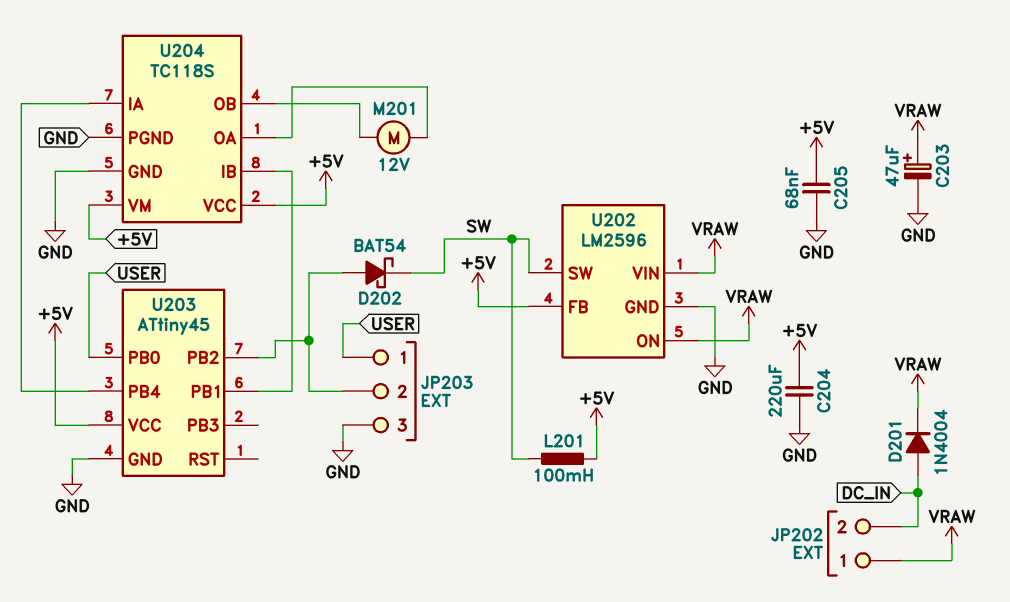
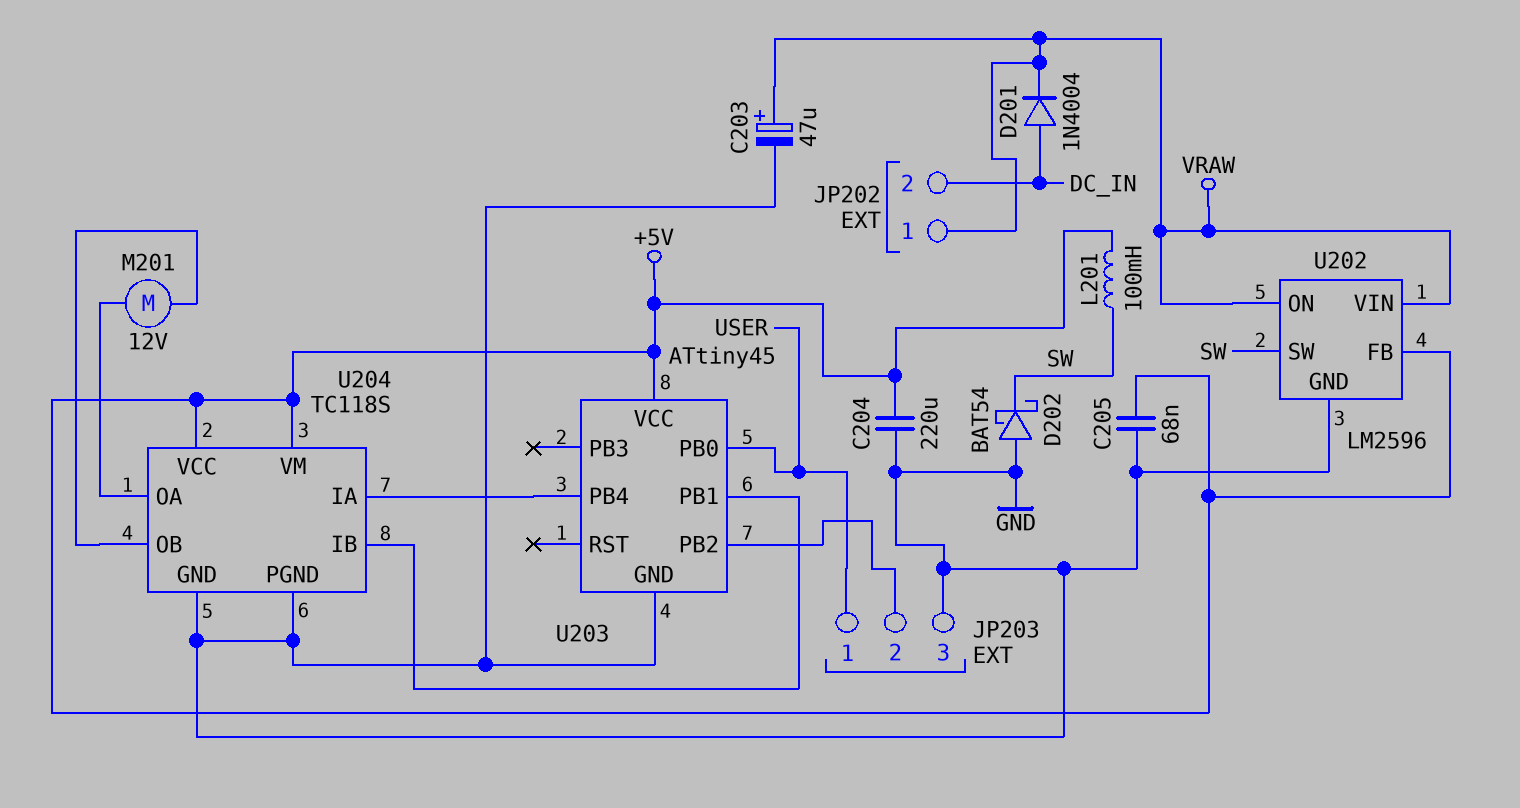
D202: schottky BAT54 (A JP203/2, K SW) -> schottky BAT54 (A GND, K SW)

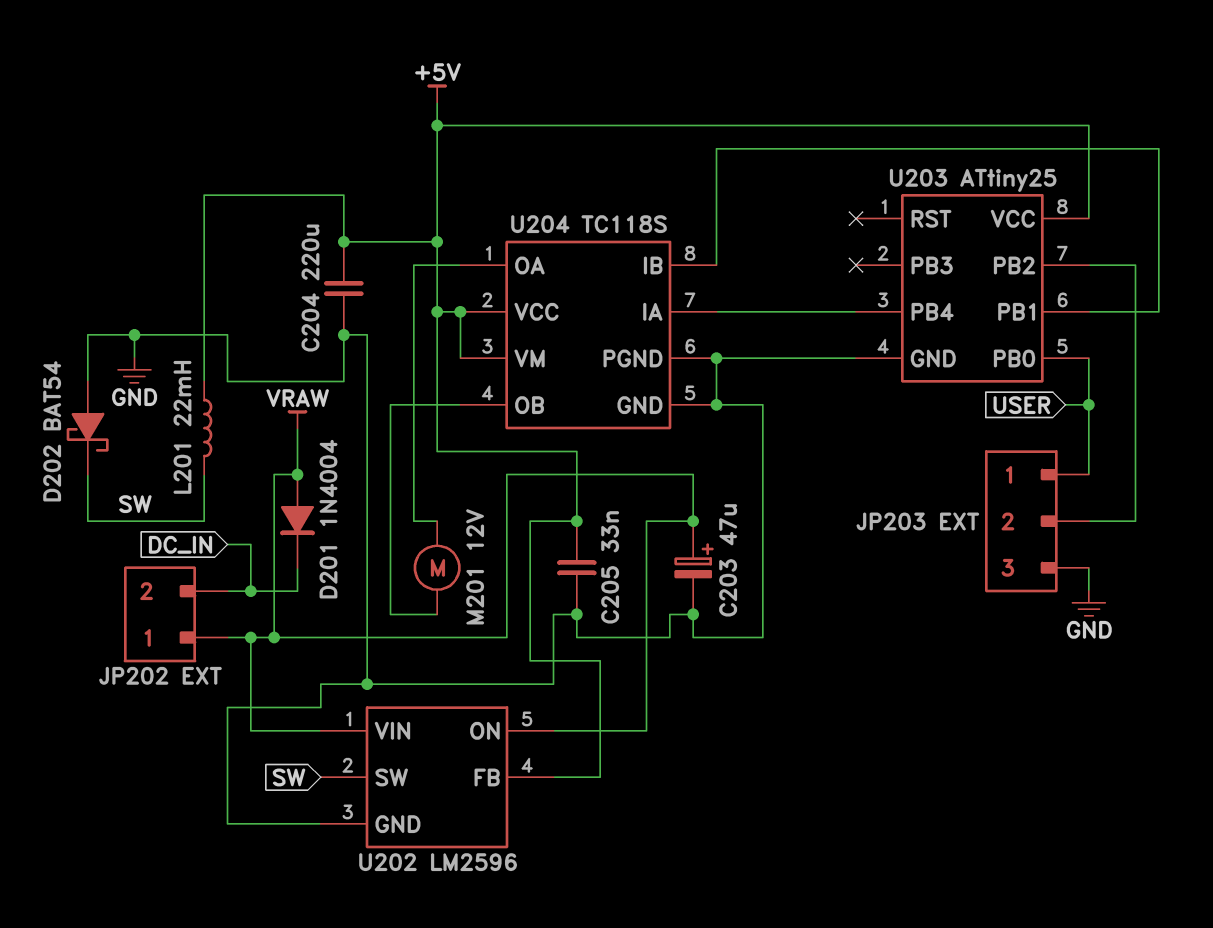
C205: 68nF (+5V, GND) -> 33nF (+5V, GND)
D201: diode 1N4004 (A DC_IN, K VRAW) -> diode 1N4004 (A VRAW, K DC_IN)
L201: 100mH (+5V, SW) -> 22mH (+5V, SW)
U203: ATtiny45 -> ATtiny25

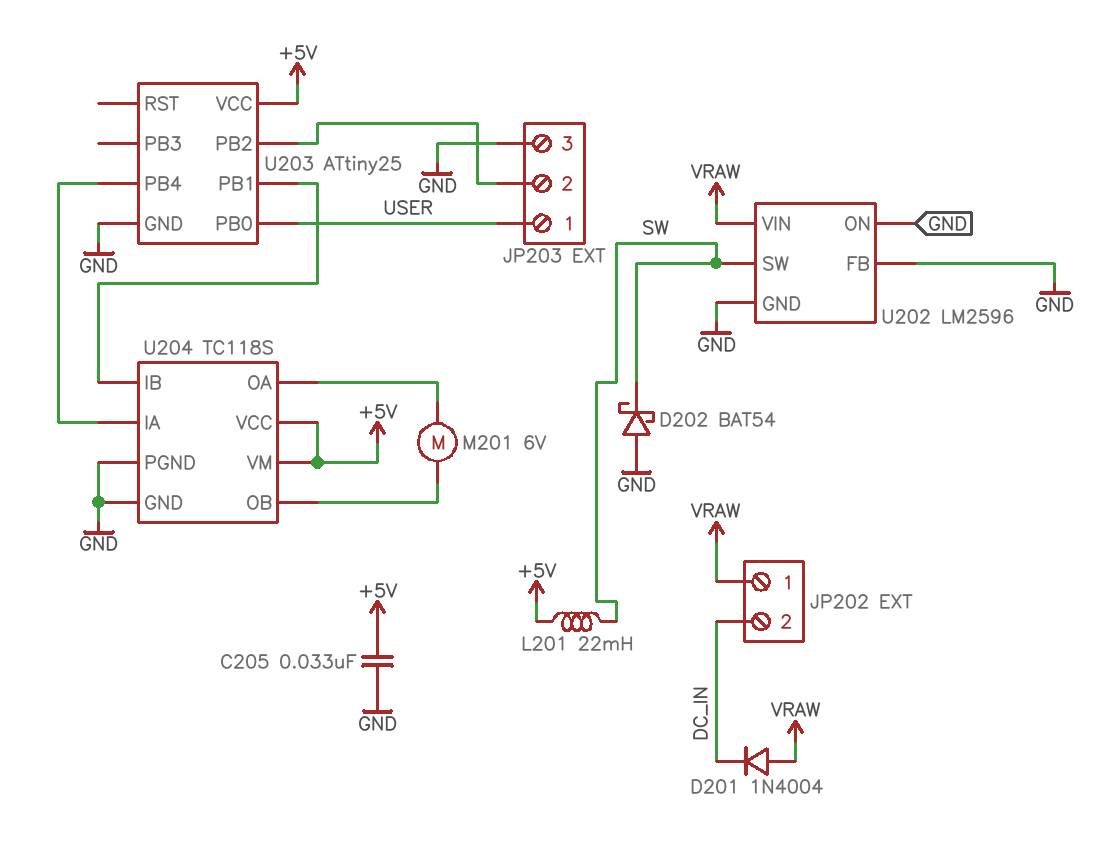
C203: 47uF (plus VRAW, minus GND) -> none
C204: 220uF (+5V, GND) -> none
M201: motor 12V (U204/OA, U204/OB) -> motor 6V (U204/OA, U204/OB)
U202 pin FB: +5V -> GND
U202 pin ON: VRAW -> GND

